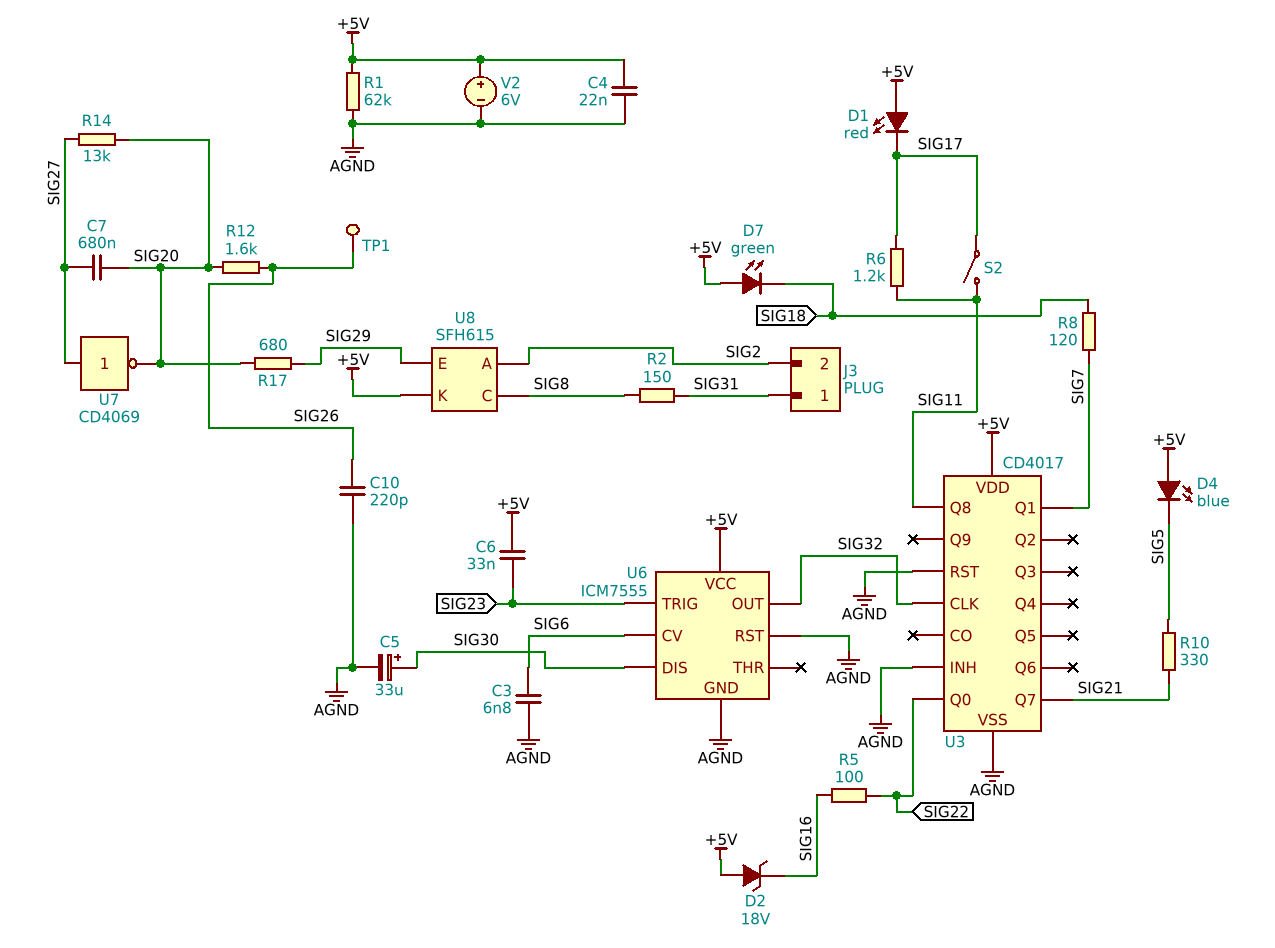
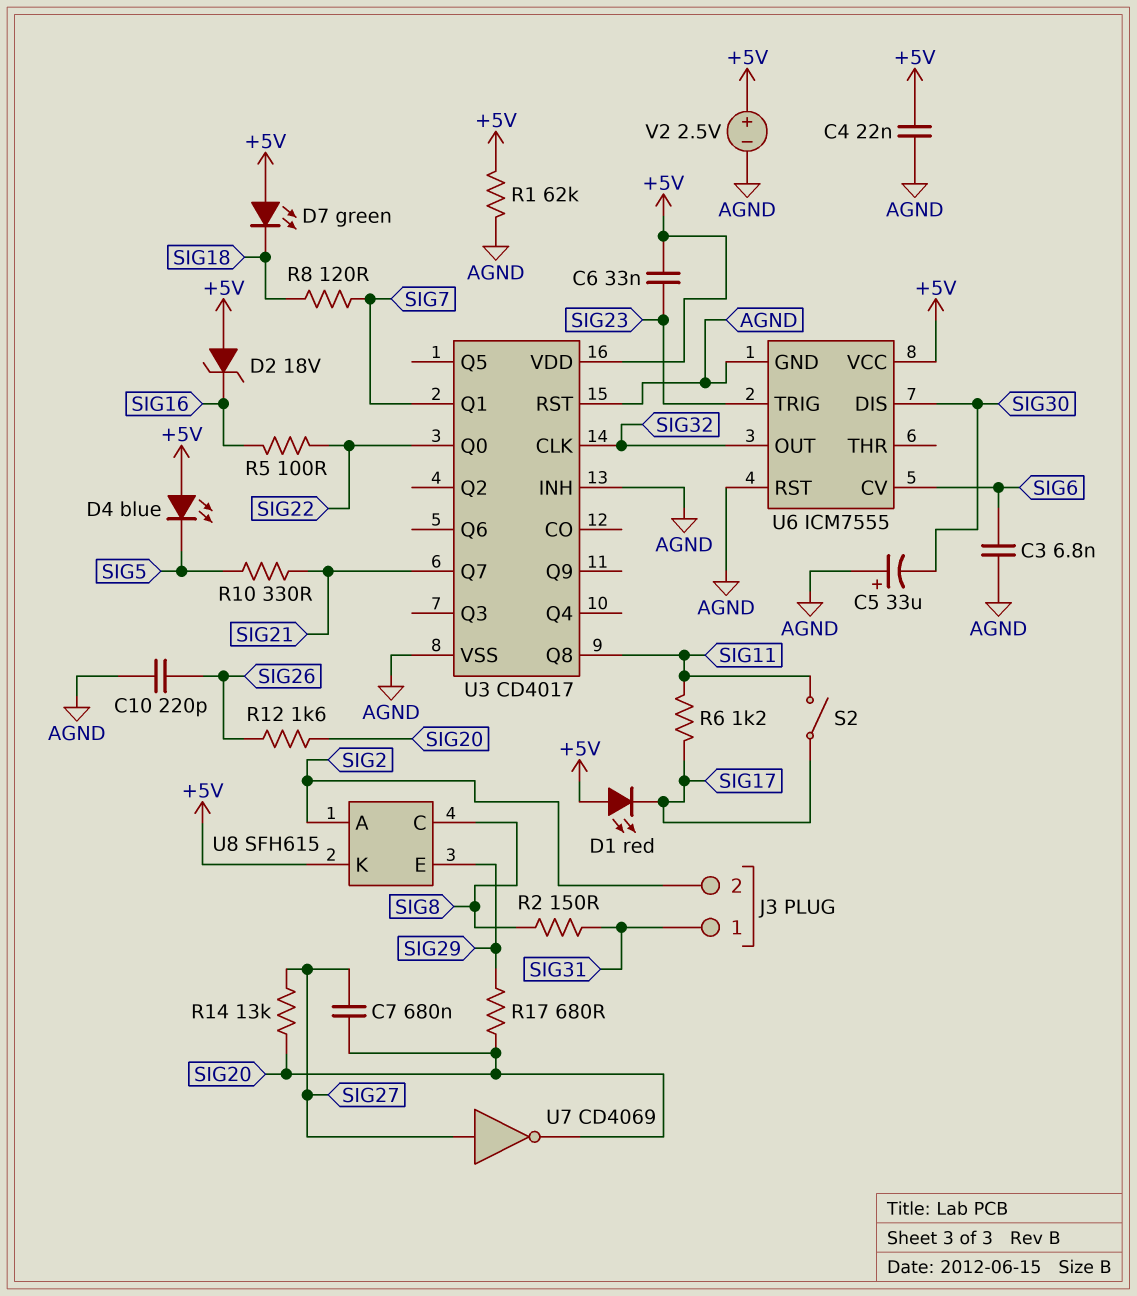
C5: 33uF (plus SIG30, minus AGND) -> 33uF (plus AGND, minus SIG30)
TP1: test point (SIG26) -> none
V2: 6V (plus +5V, minus AGND) -> 2.5V (plus +5V, minus AGND)

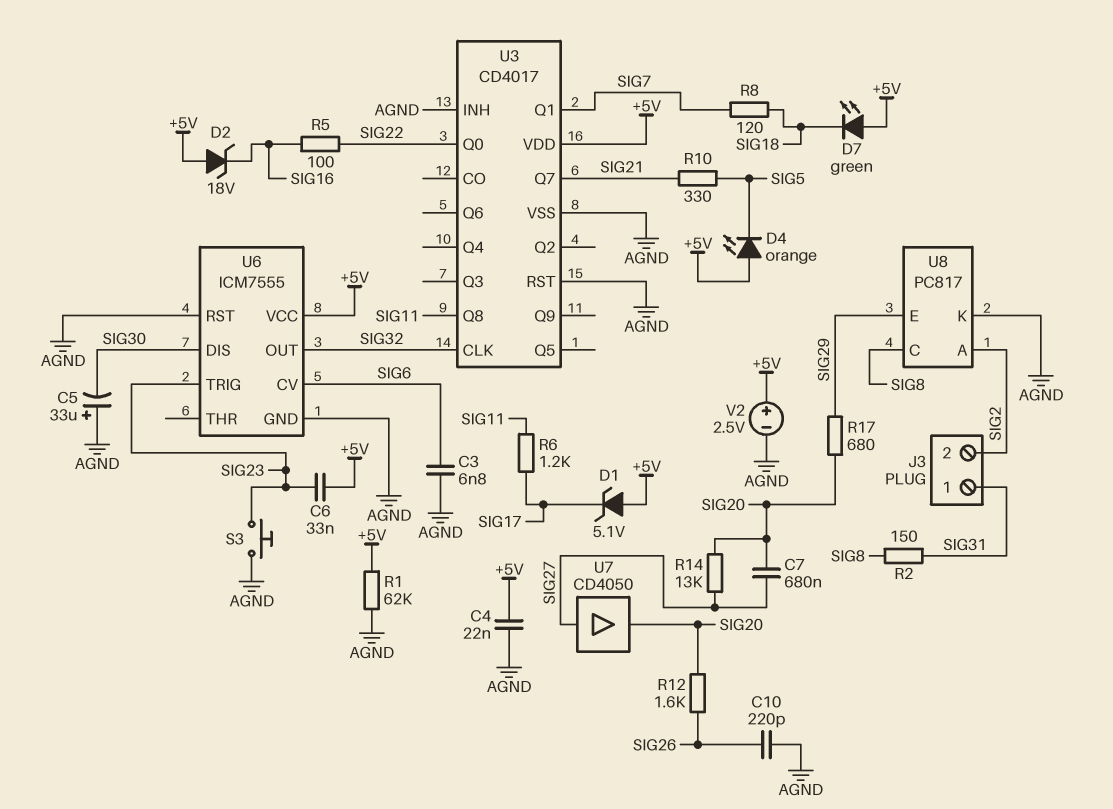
D1: LED red (A +5V, K SIG17) -> zener 5.1V (A +5V, K SIG17)
D4: LED blue (A +5V, K SIG5) -> LED orange (A +5V, K SIG5)
S2: switch (SIG11, SIG17) -> none
S3: none -> button (AGND, SIG23)
U7: NOT CD4069 (in SIG27, out SIG20) -> buffer CD4050 (in SIG27, out SIG20)
U8: SFH615 -> PC817
U8 pin K: +5V -> AGND

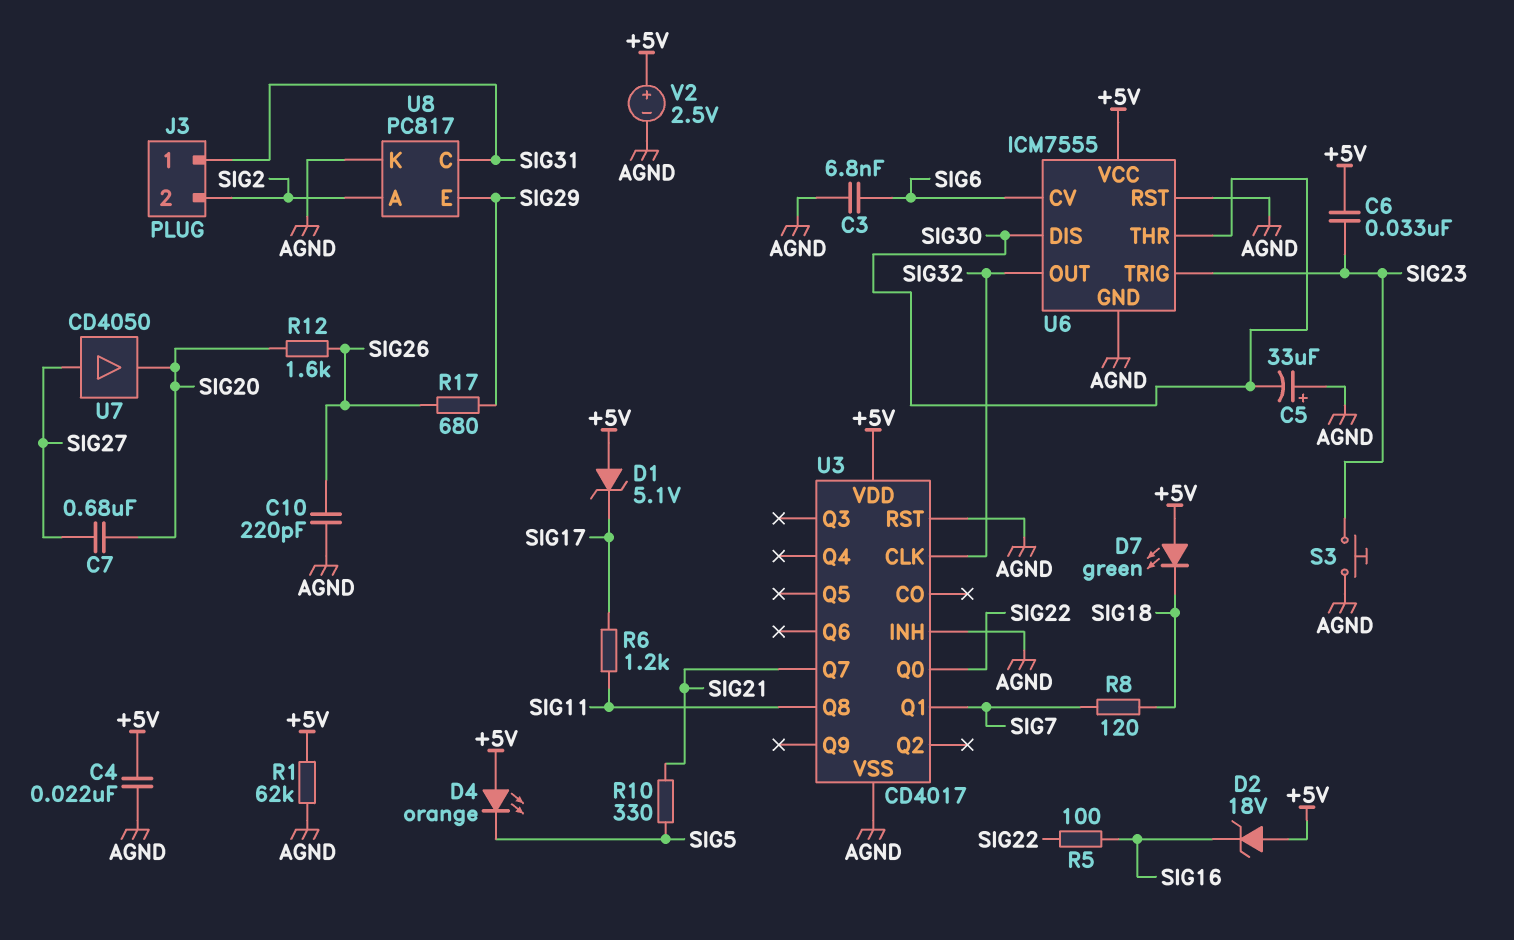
R2: 150 (SIG8, SIG31) -> none
R14: 13k (SIG20, SIG27) -> none
R17: 680 (SIG20, SIG29) -> 680 (SIG26, SIG29)
U6 pin THR: none -> SIG30
U8 pin C: SIG8 -> SIG31

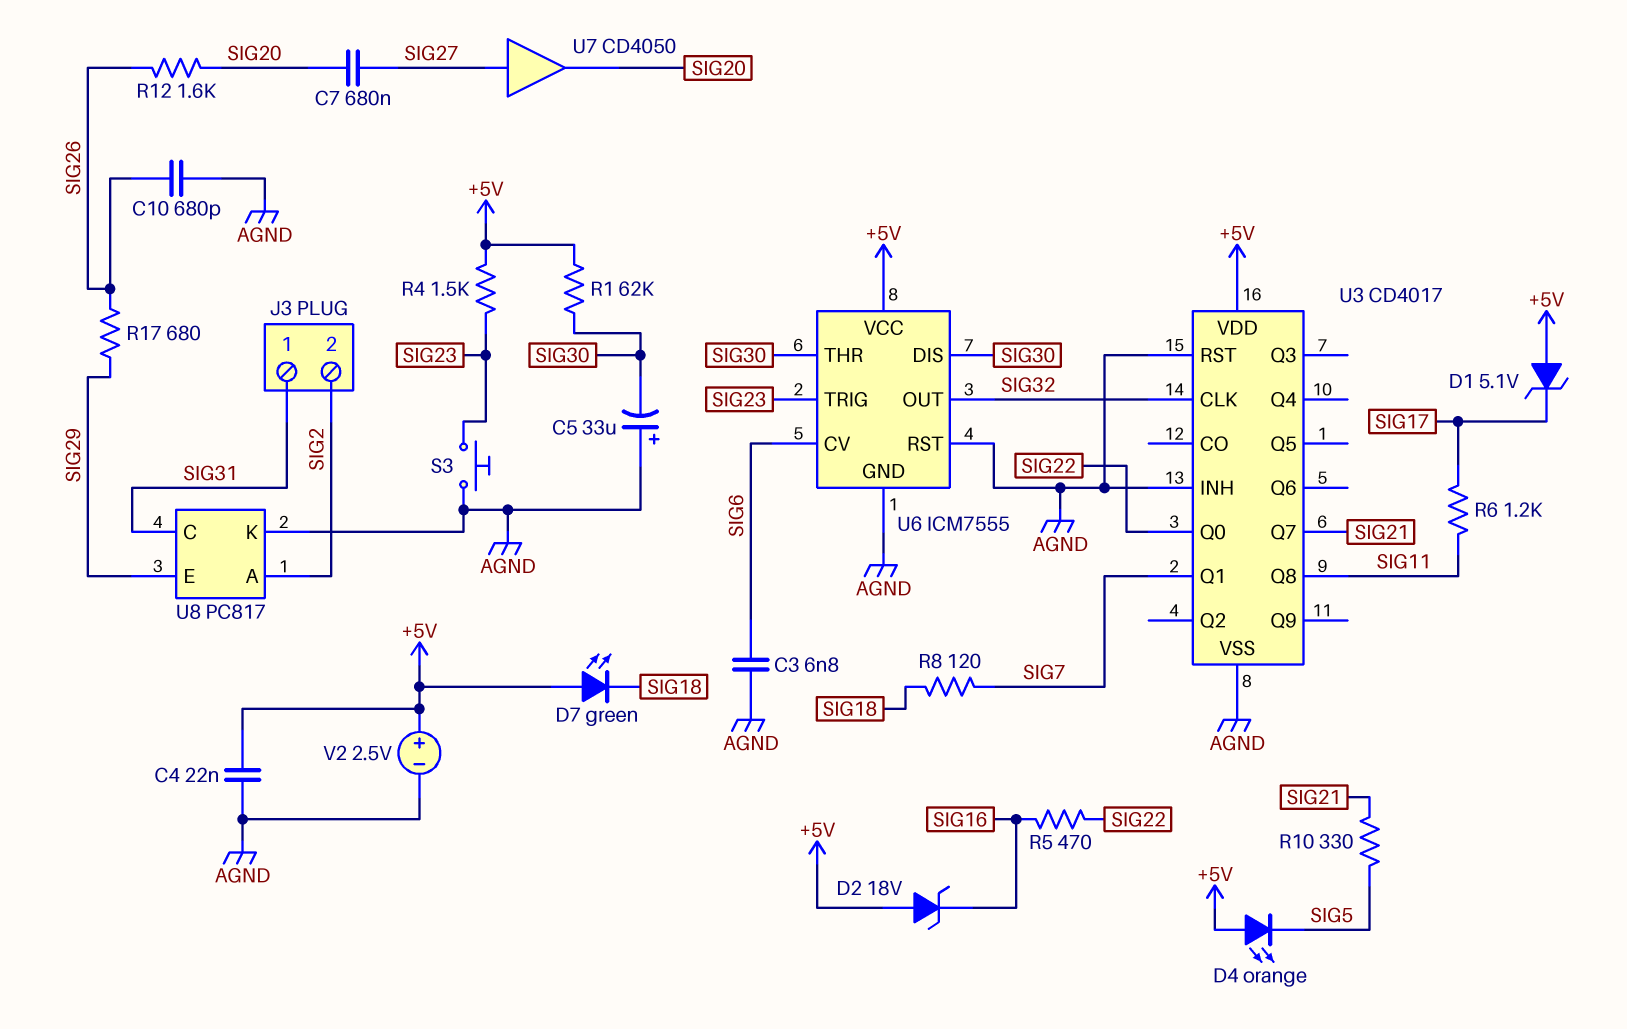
C6: 33nF (+5V, SIG23) -> none
C10: 220pF (AGND, SIG26) -> 680pF (AGND, SIG26)
R1: 62k (+5V, AGND) -> 62k (+5V, SIG30)
R4: none -> 1.5k (+5V, SIG23)
R5: 100 (SIG16, SIG22) -> 470 (SIG16, SIG22)

